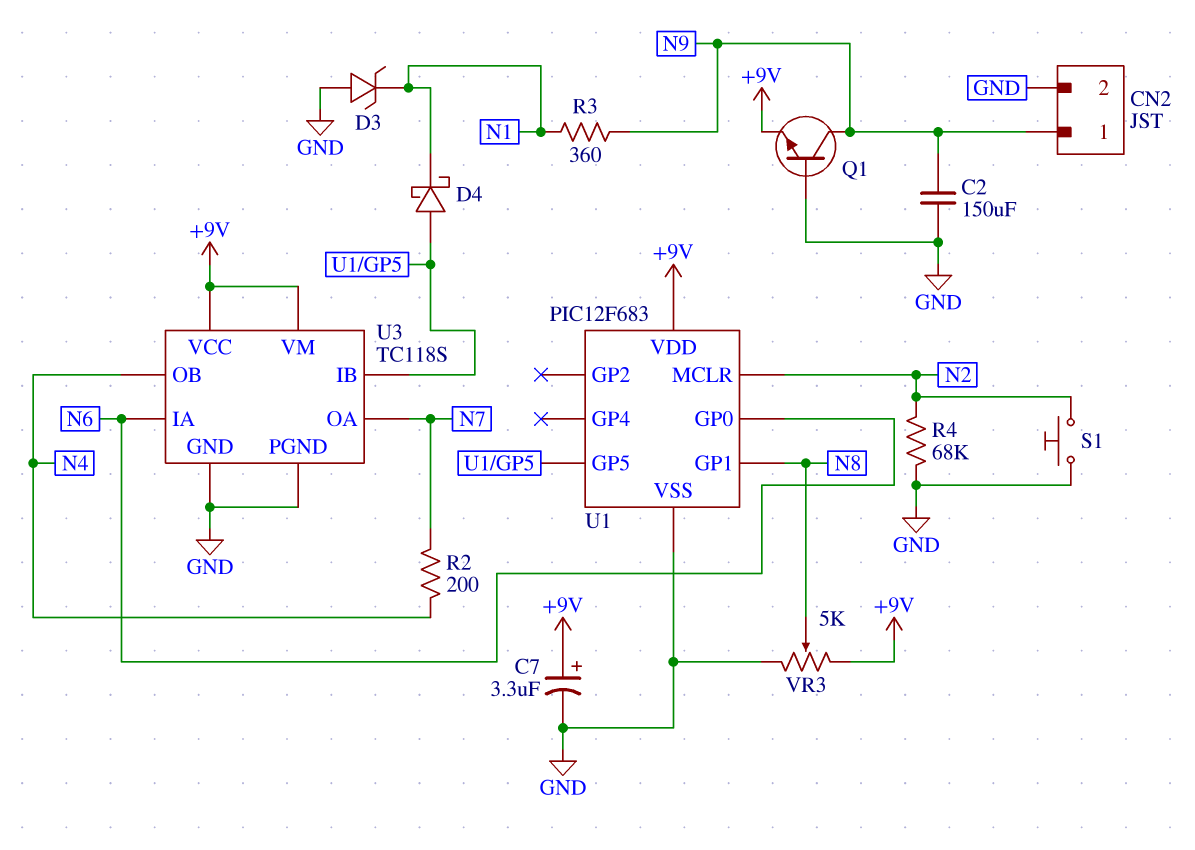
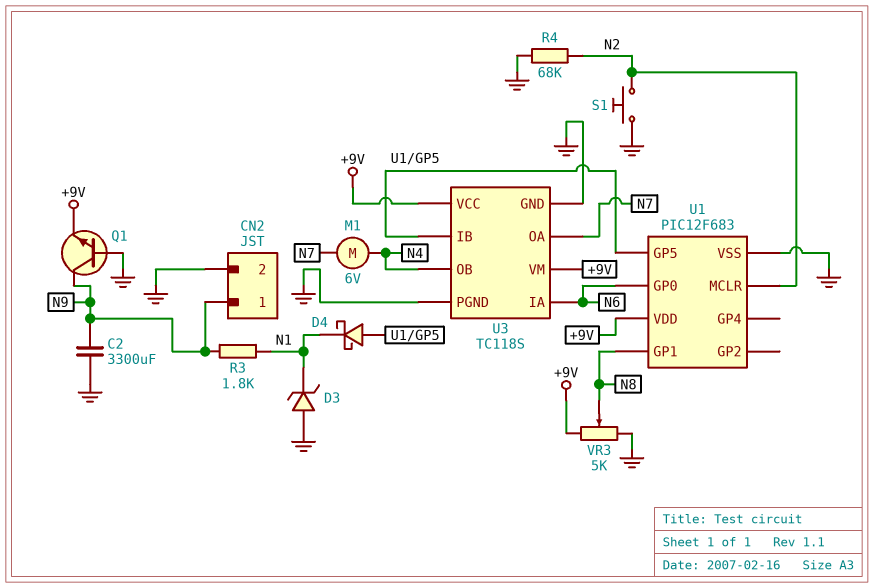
C2: 150uF (GND, N9) -> 3300uF (GND, N9)
C7: 3.3uF (plus +9V, minus GND) -> none
M1: none -> motor 6V (N4, N7)
R2: 200 (N4, N7) -> none
R3: 360 (N1, N9) -> 1.8k (N1, N9)

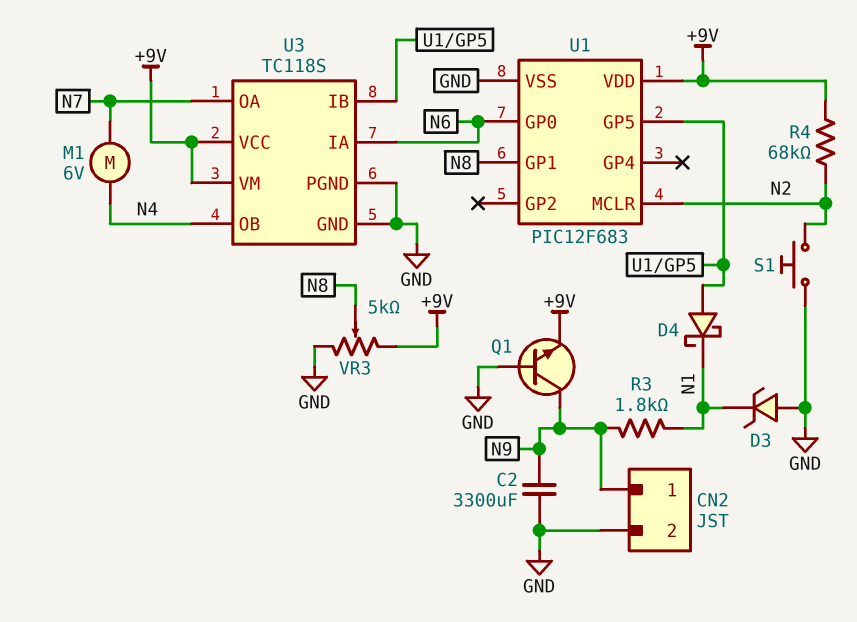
R4: 68k (GND, N2) -> 68k (+9V, N2)

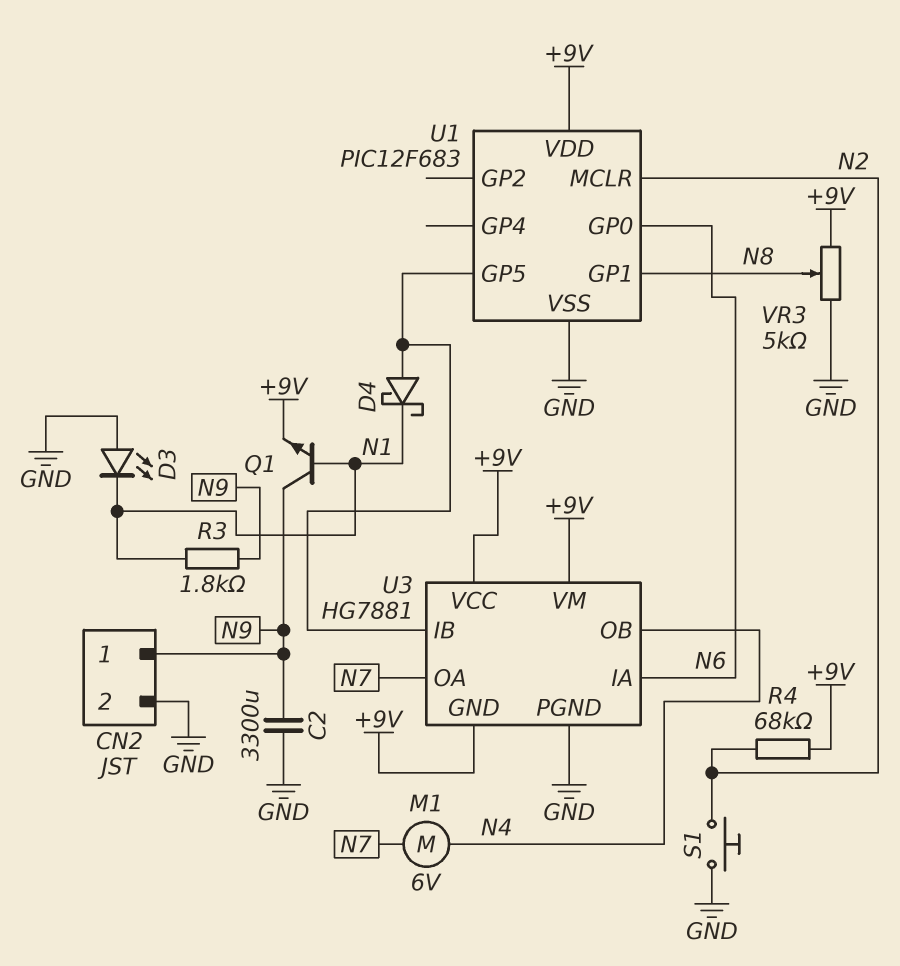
D3: zener (A GND, K N1) -> LED (A GND, K N1)
Q1: NPN (B GND, C N9, E +9V) -> NPN (B N1, C N9, E +9V)
U3: TC118S -> HG7881
U3 pin GND: GND -> +9V

